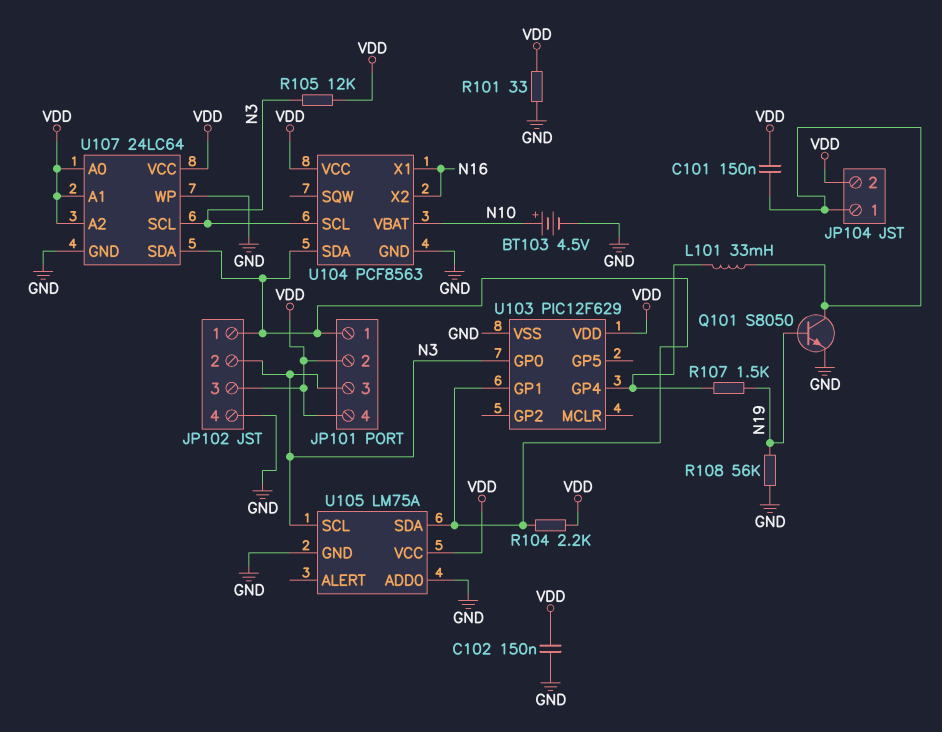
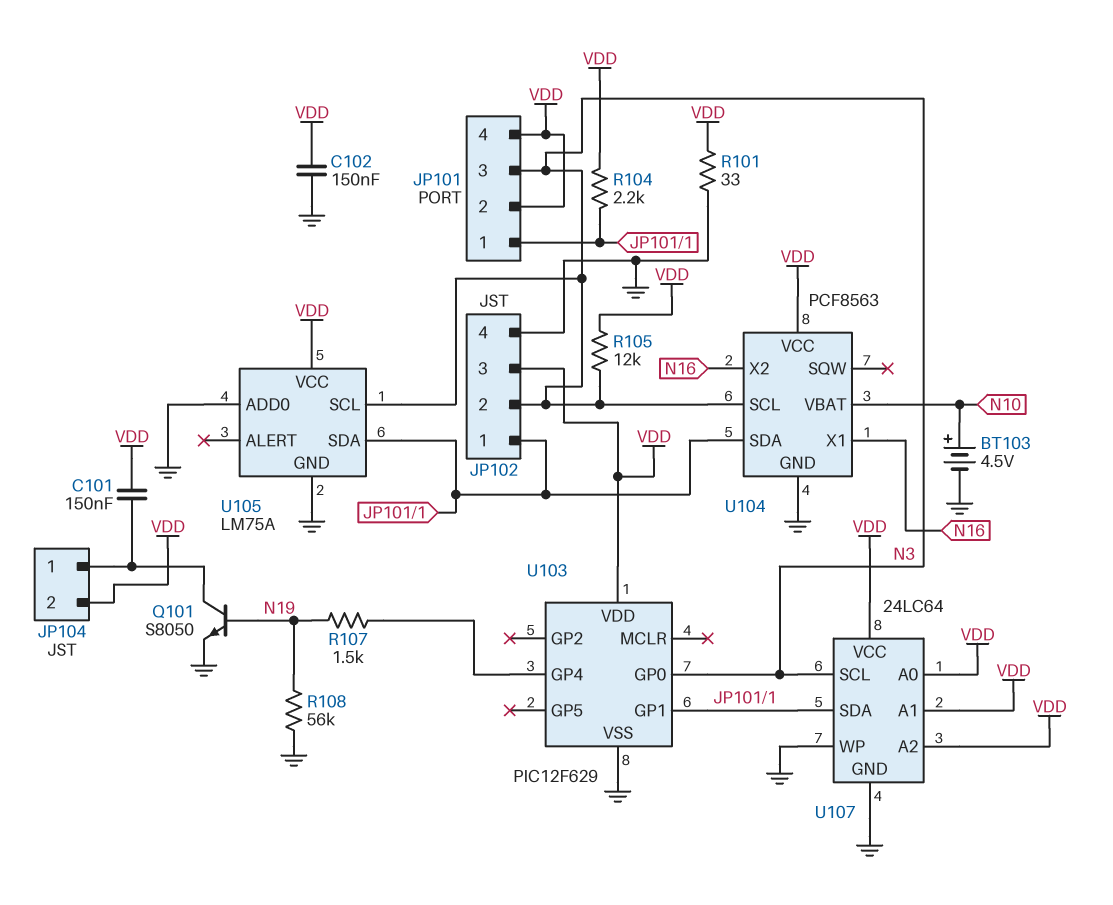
L101: 33mH (JP104/1, U103/GP4) -> none

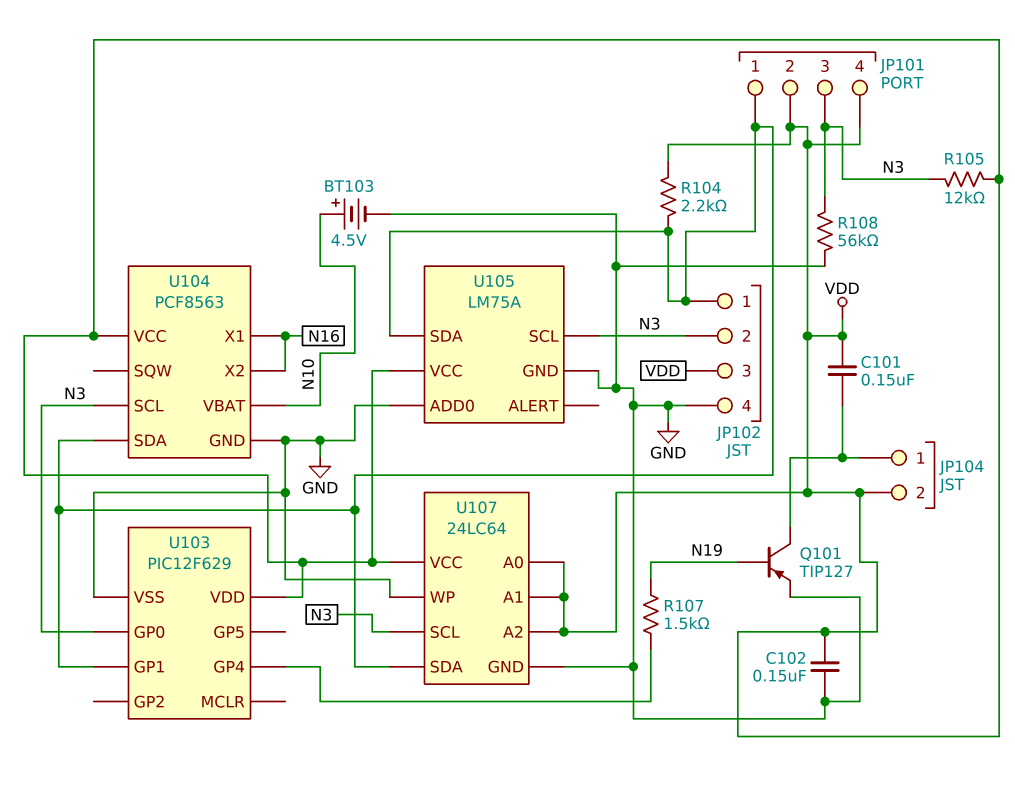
Q101: NPN S8050 (B N19, C JP104/1, E GND) -> PNP TIP127 (B N19, C JP104/1, E GND)
R101: 33 (GND, VDD) -> none
R108: 56k (GND, N19) -> 56k (GND, N3)

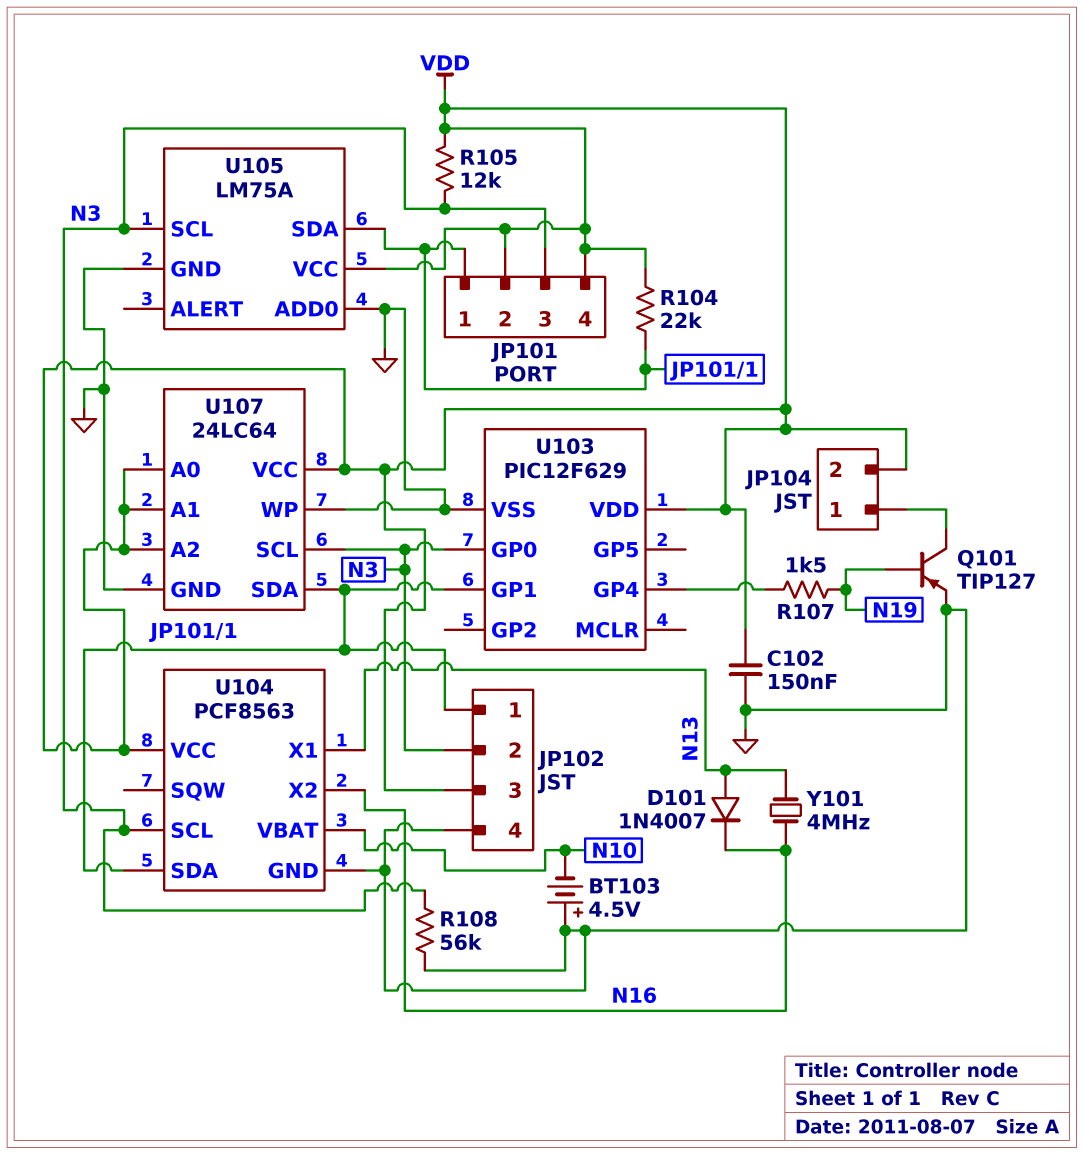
BT103: 4.5V (plus N10, minus GND) -> 4.5V (plus GND, minus N10)
C101: 150nF (JP104/1, VDD) -> none
D101: none -> diode 1N4007 (A N13, K N16)
R104: 2.2k (JP101/1, VDD) -> 22k (JP101/1, VDD)
U104 pin X1: N16 -> N13
Y101: none -> 4MHz (N13, N16)

